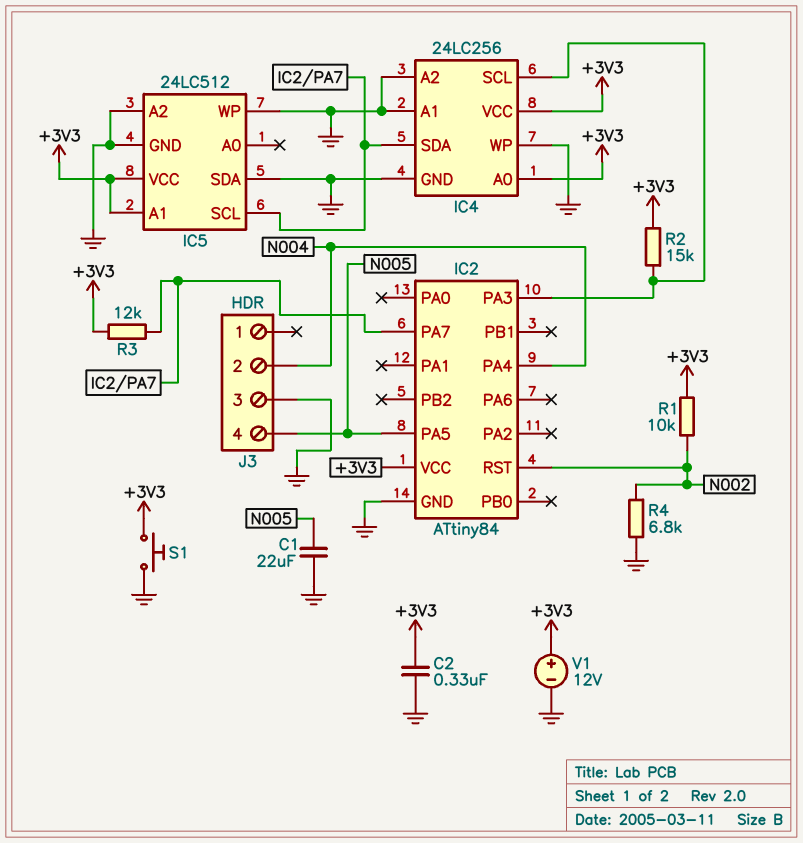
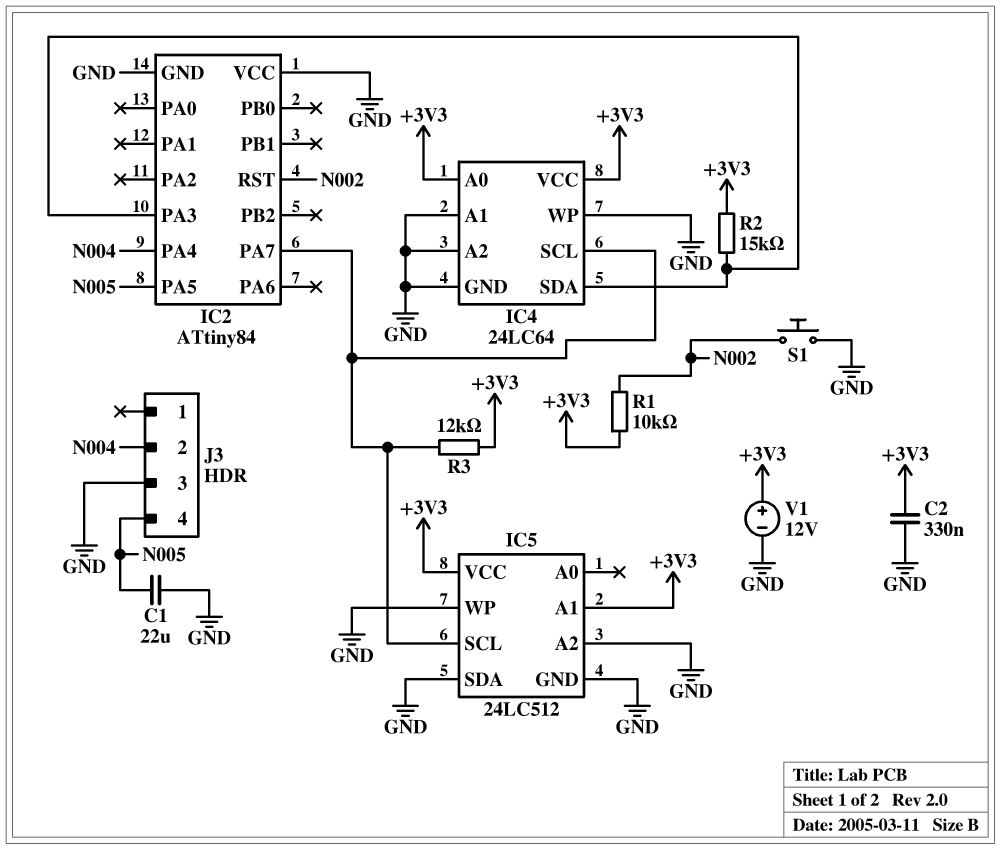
IC2 pin VCC: +3V3 -> GND
IC4: 24LC256 -> 24LC64
IC4 pin SCL: IC2/PA3 -> IC2/PA7
IC4 pin SDA: IC2/PA7 -> IC2/PA3
R4: 6.8k (GND, N002) -> none
S1: button (+3V3, GND) -> button (GND, N002)

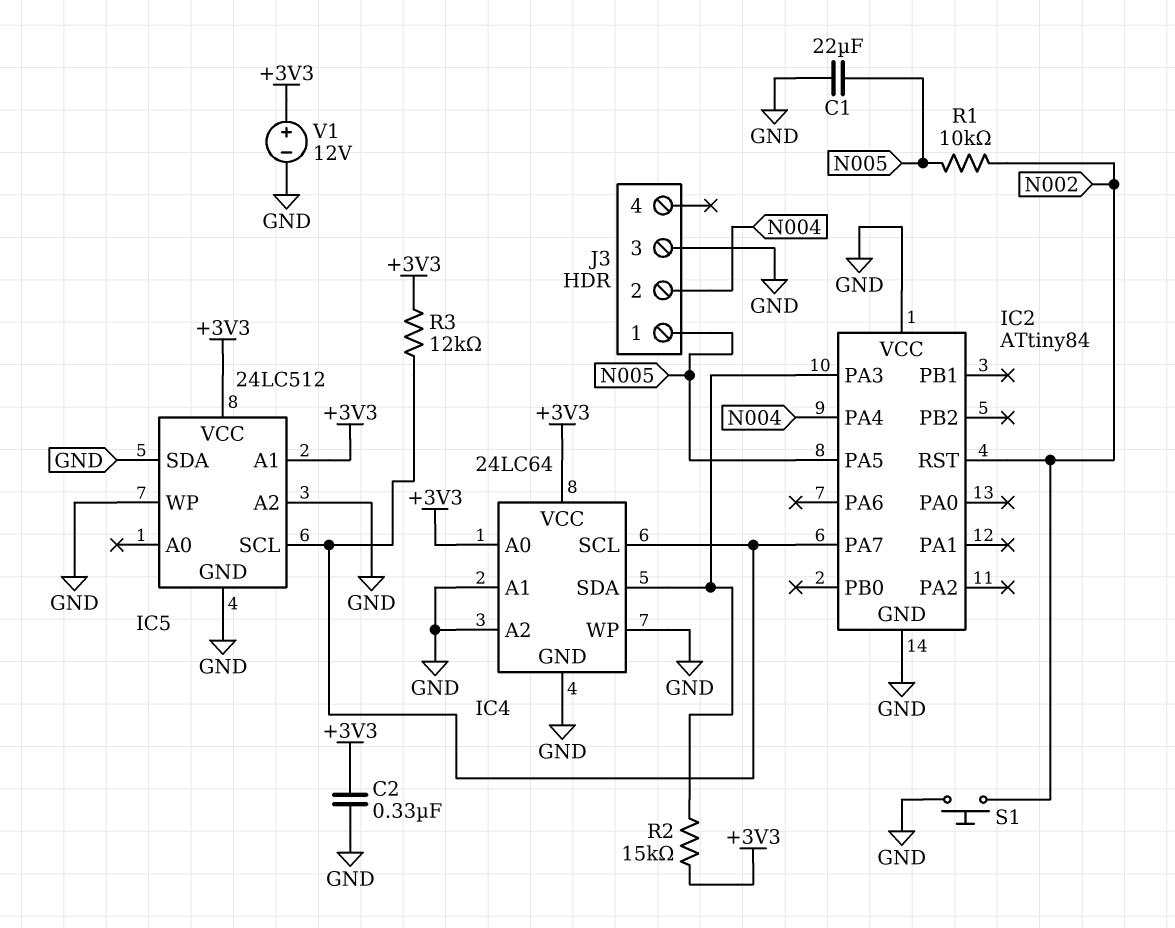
J3 pin 1: none -> N005
J3 pin 4: N005 -> none
R1: 10k (+3V3, N002) -> 10k (N002, N005)

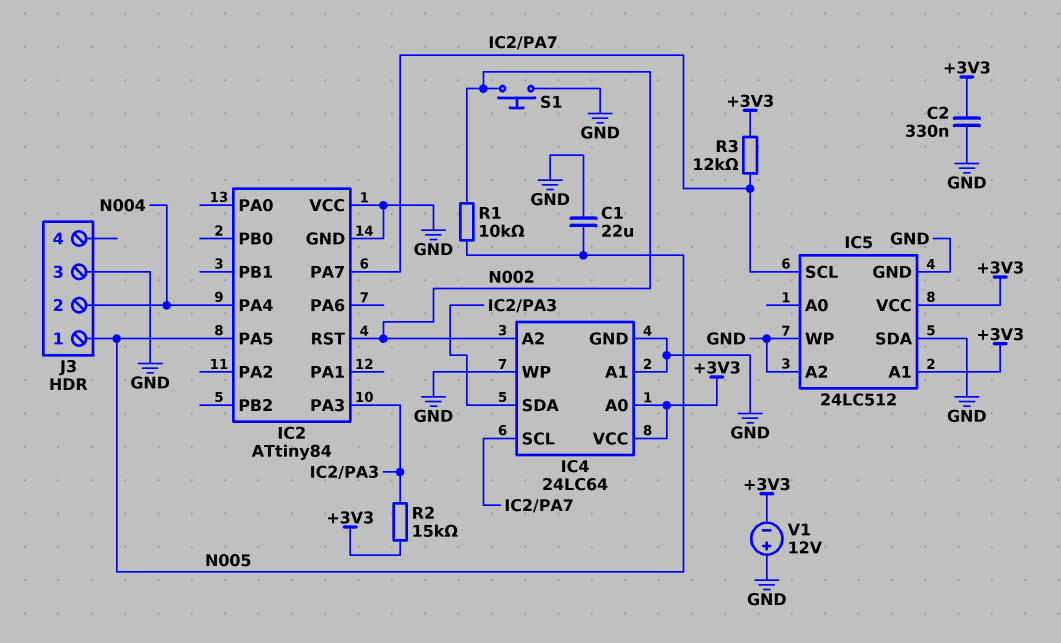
IC4 pin A2: GND -> N002
V1: 12V (plus +3V3, minus GND) -> 12V (plus GND, minus +3V3)

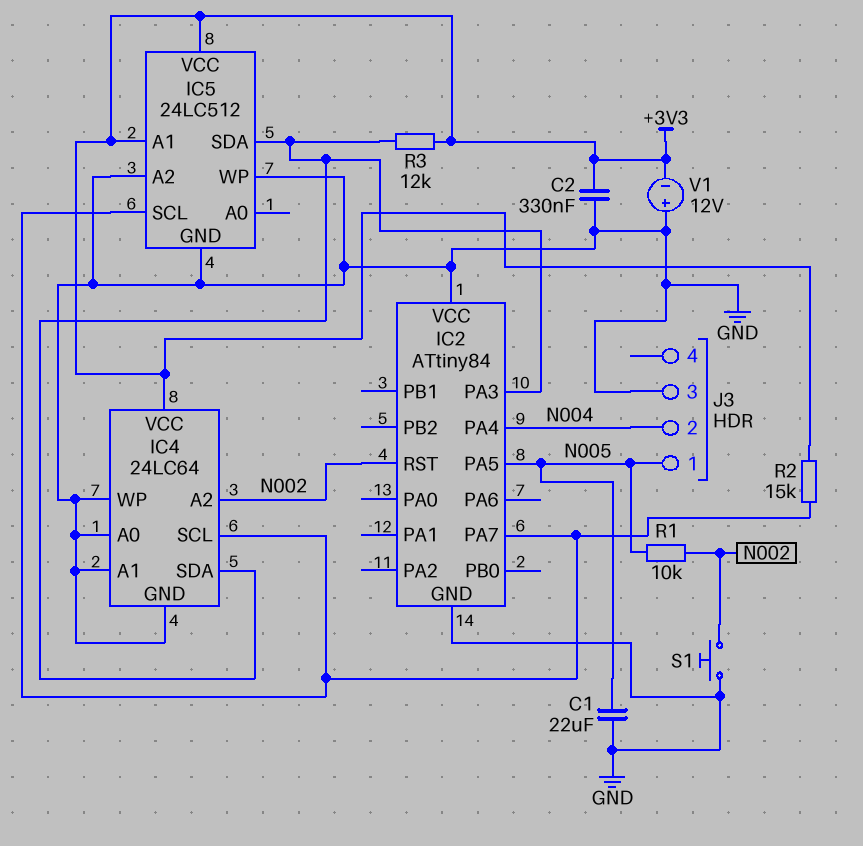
IC4 pin A0: +3V3 -> GND
IC5 pin SDA: GND -> IC2/PA3
R2: 15k (+3V3, IC2/PA3) -> 15k (+3V3, IC2/PA7)
R3: 12k (+3V3, IC2/PA7) -> 12k (+3V3, IC2/PA3)

